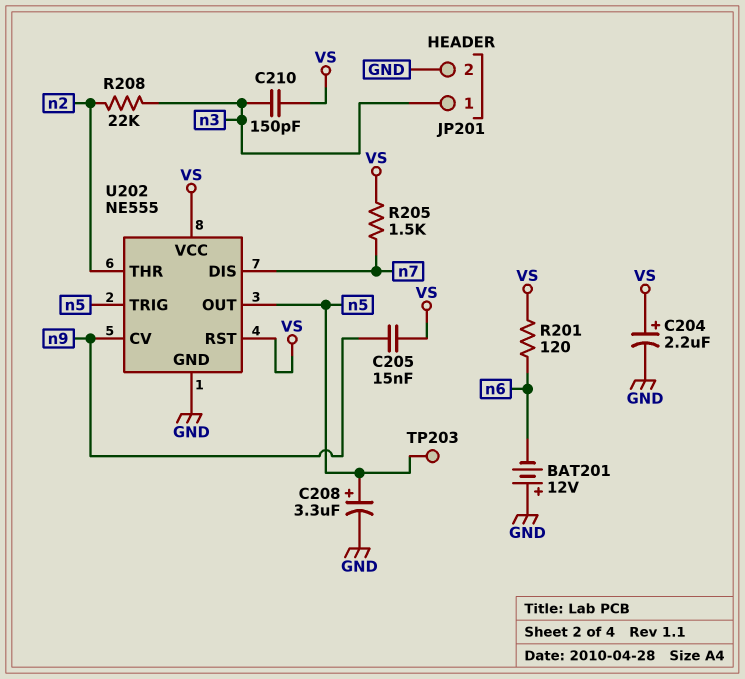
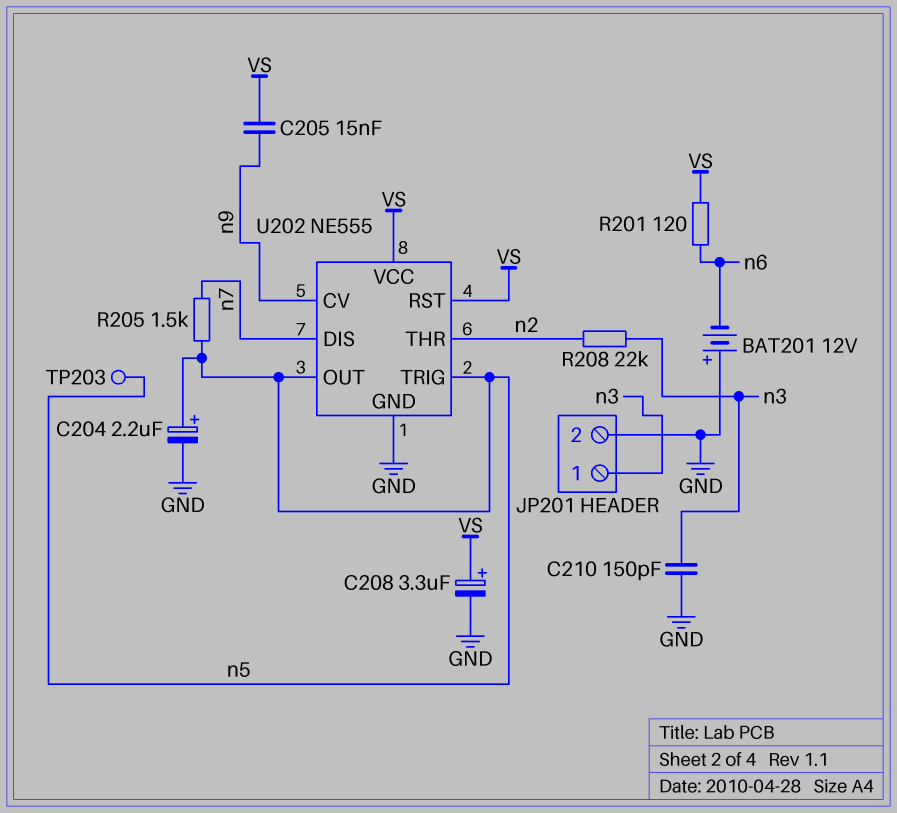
C204: 2.2uF (plus VS, minus GND) -> 2.2uF (plus n5, minus GND)
C208: 3.3uF (plus n5, minus GND) -> 3.3uF (plus VS, minus GND)
C210: 150pF (VS, n3) -> 150pF (GND, n3)
R205: 1.5k (VS, n7) -> 1.5k (n5, n7)

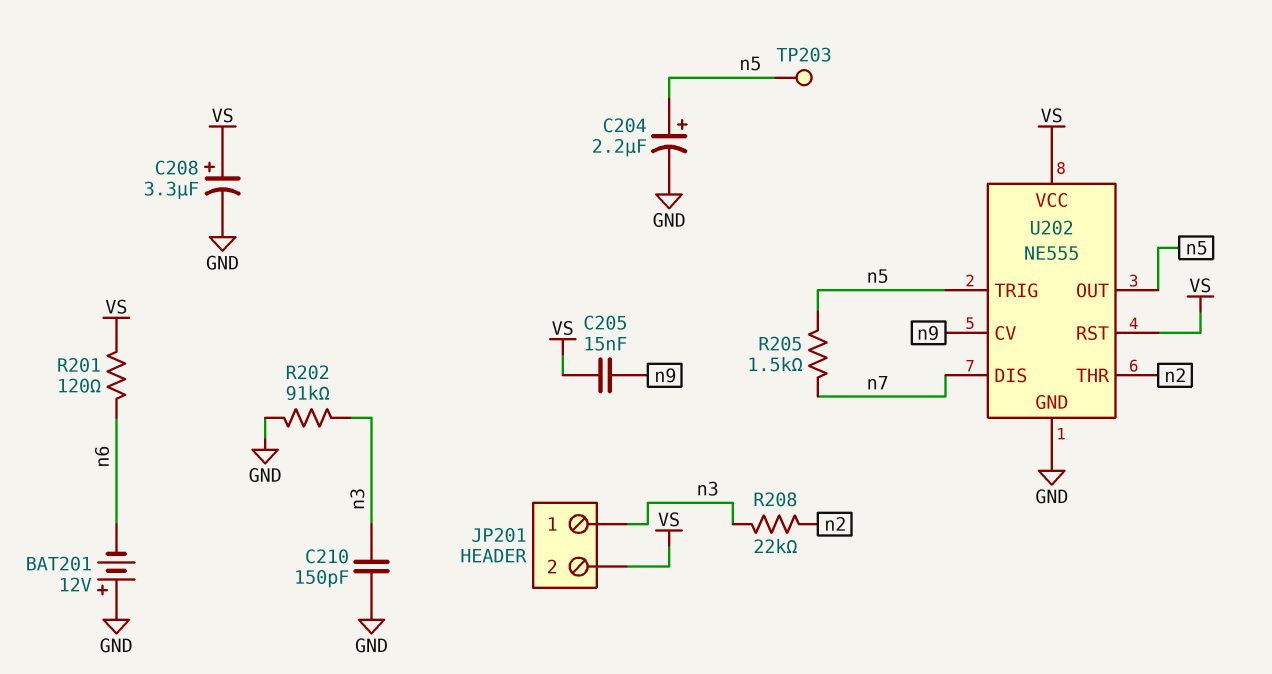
JP201 pin 2: GND -> VS
R202: none -> 91k (GND, n3)

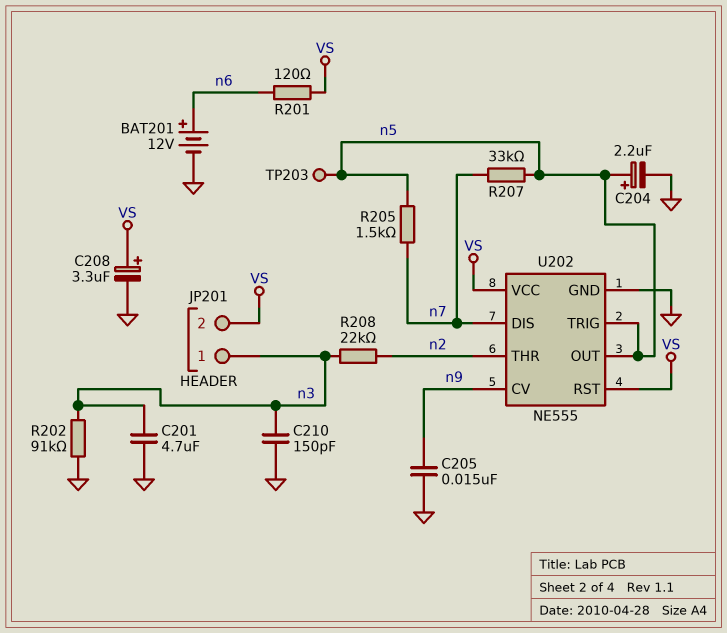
BAT201: 12V (plus GND, minus n6) -> 12V (plus n6, minus GND)
C201: none -> 4.7uF (GND, n3)
C205: 15nF (VS, n9) -> 15nF (GND, n9)
R207: none -> 33k (n5, n7)

